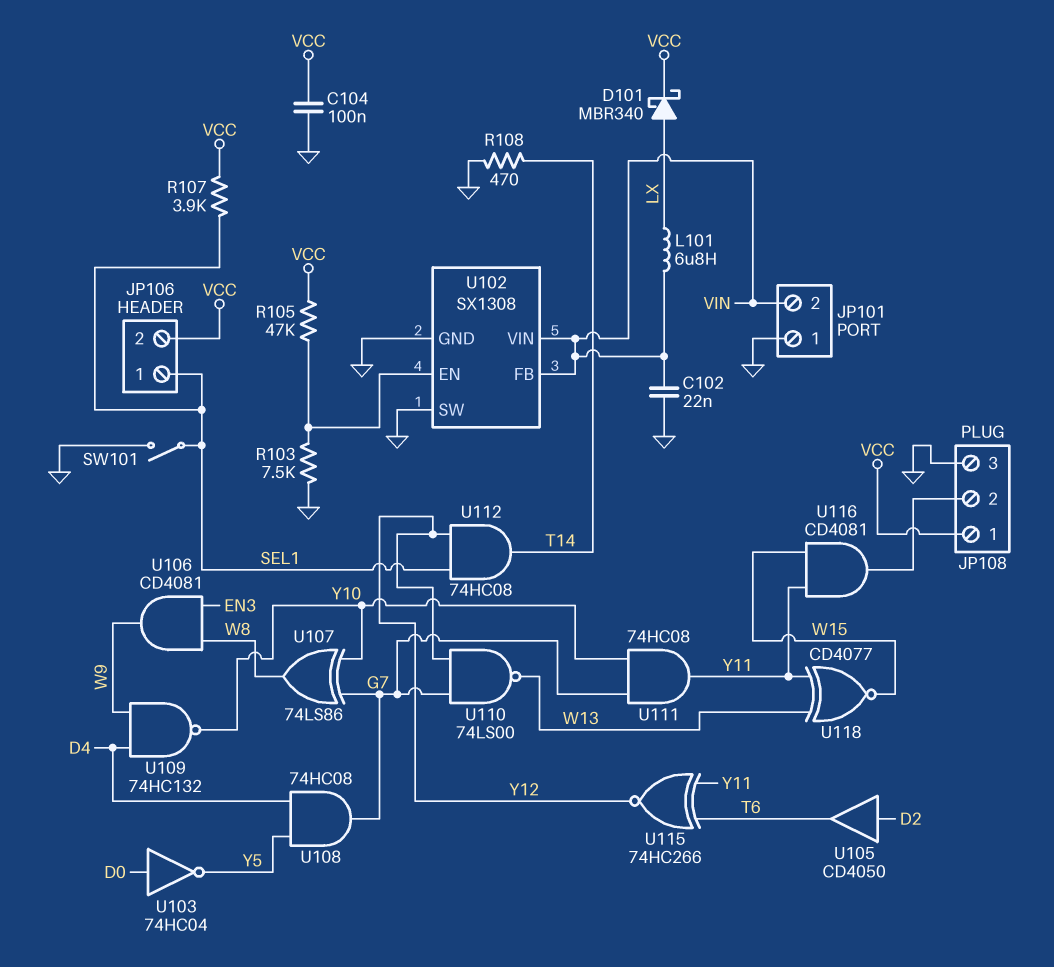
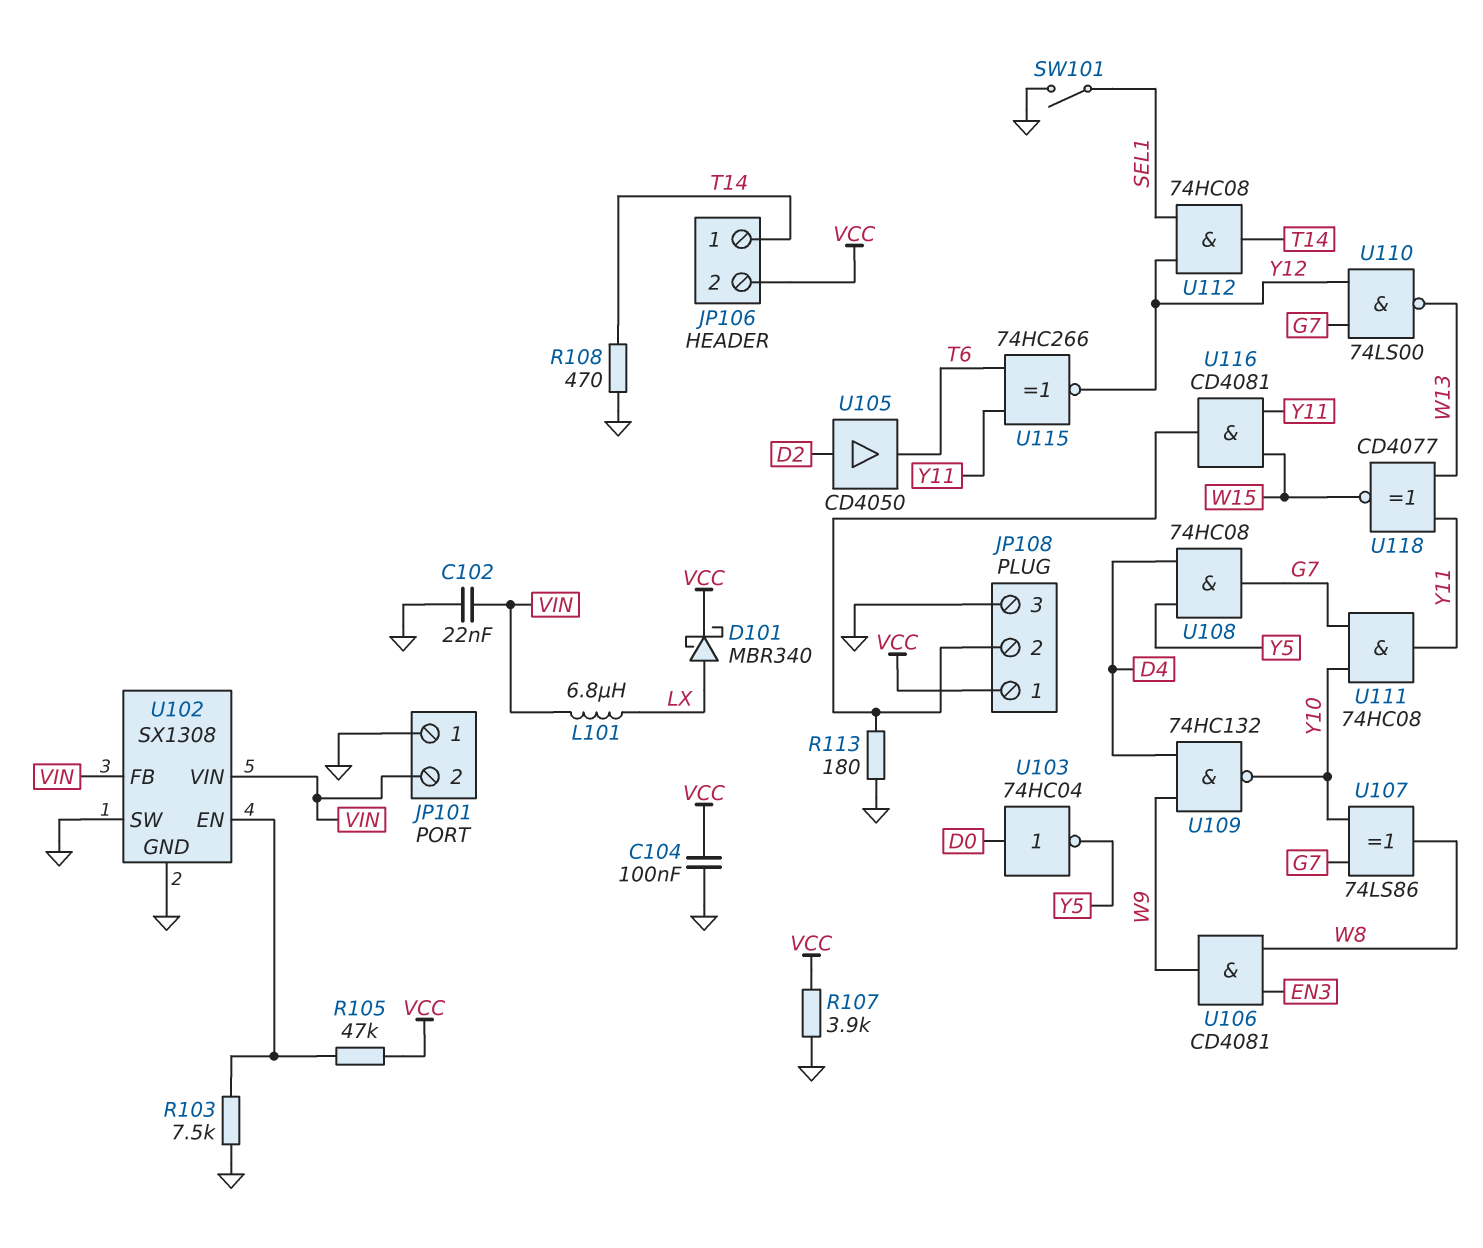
JP106 pin 1: SEL1 -> T14
R107: 3.9k (SEL1, VCC) -> 3.9k (GND, VCC)
R113: none -> 180 (GND, JP108/2)

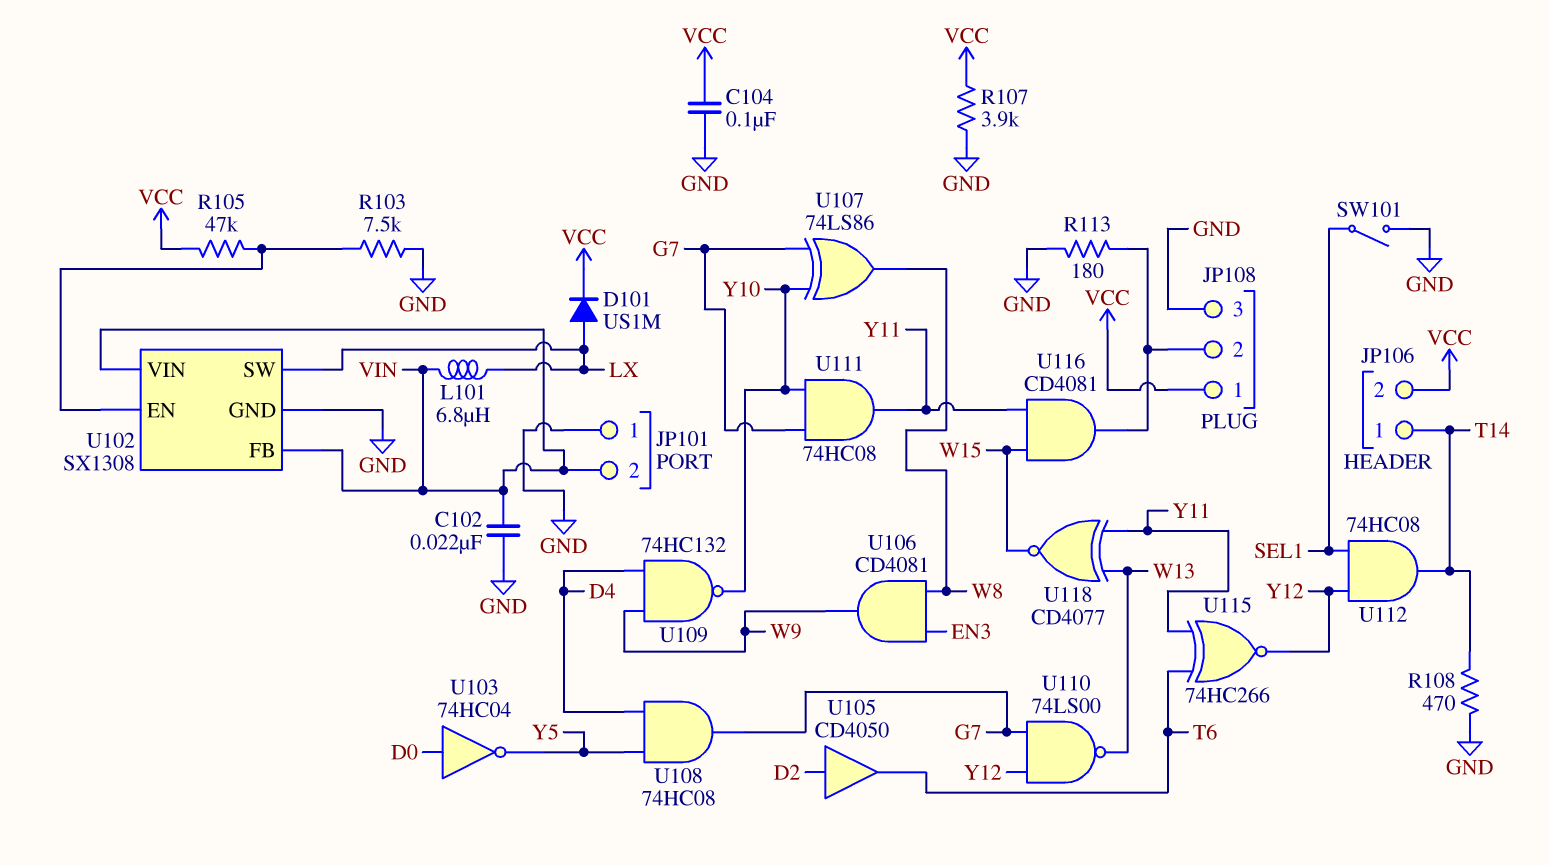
D101: schottky MBR340 (A LX, K VCC) -> diode US1M (A LX, K VCC)
U102 pin SW: GND -> LX

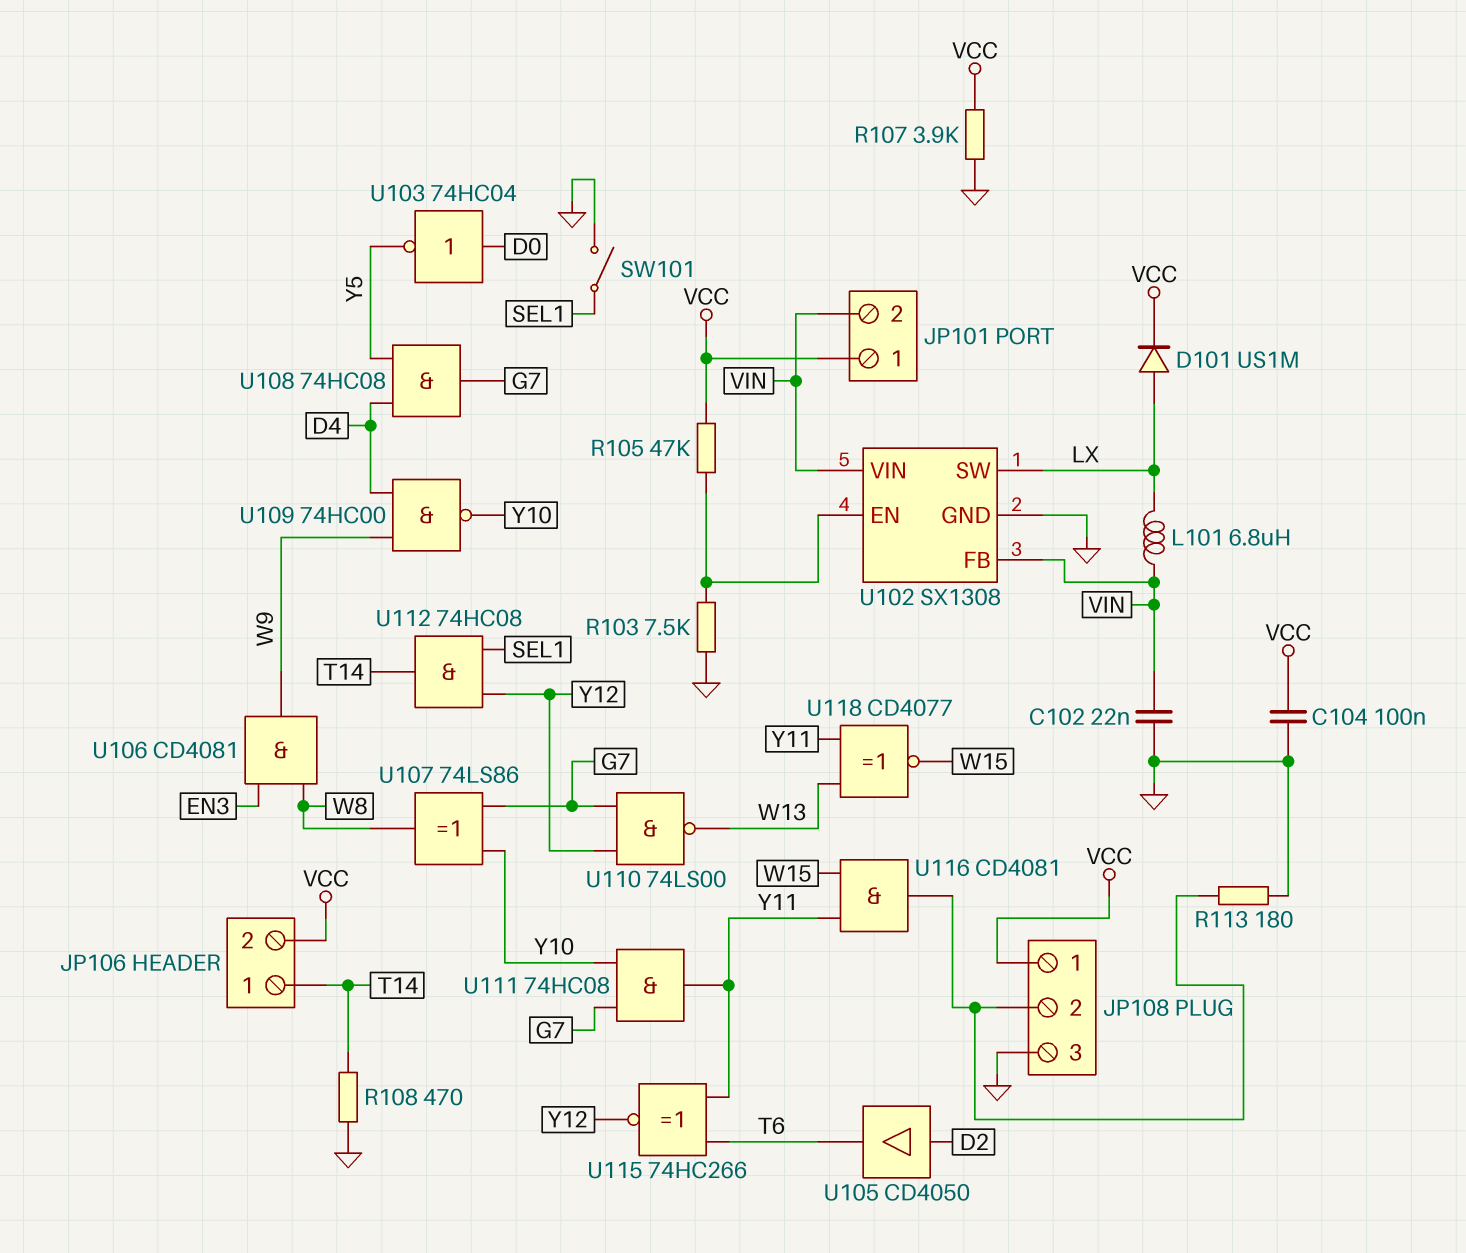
JP101 pin 1: GND -> VCC
U109: NAND 74HC132 (in D4, in W9, out Y10) -> NAND 74HC00 (in D4, in W9, out Y10)

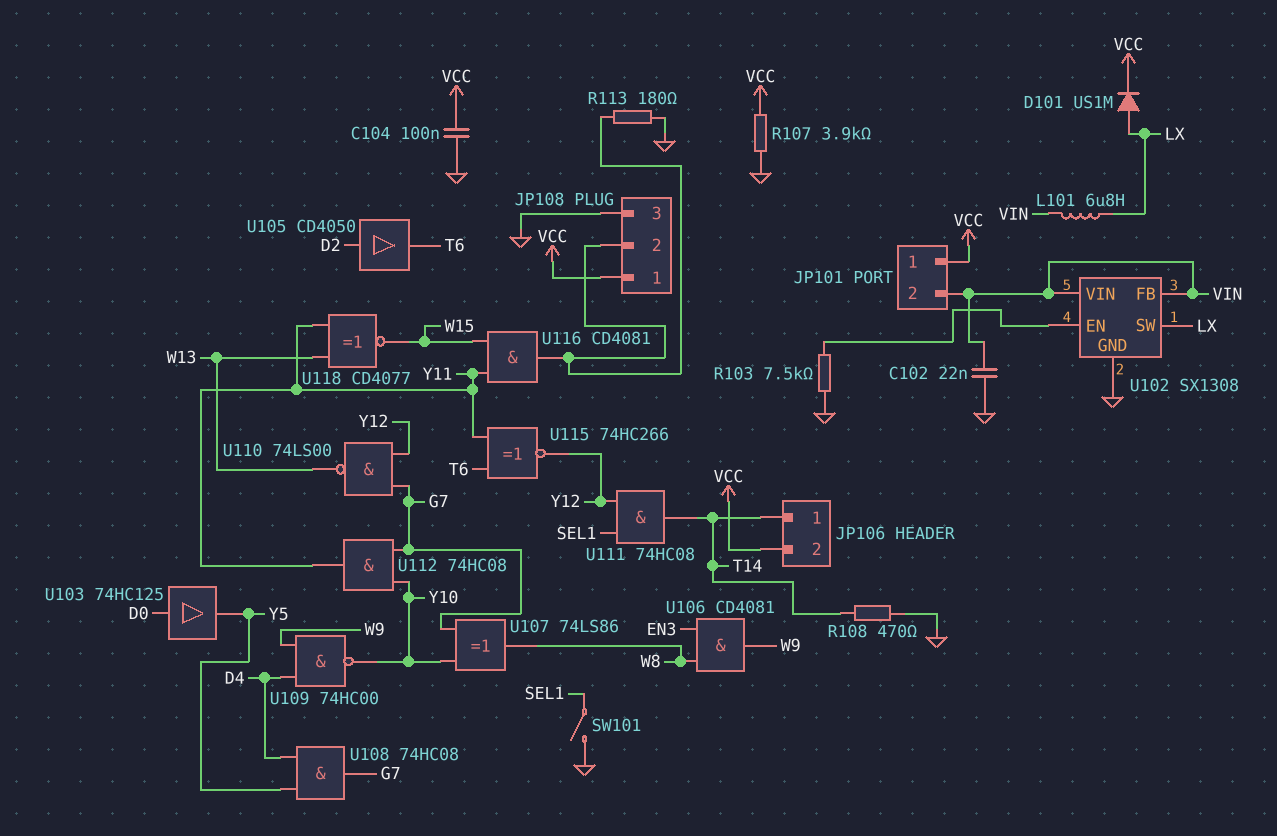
R105: 47k (U102/EN, VCC) -> none
U103: NOT 74HC04 (in D0, out Y5) -> buffer 74HC125 (in D0, out Y5)
U111: AND 74HC08 (in G7, in Y10, out Y11) -> AND 74HC08 (in SEL1, in Y12, out T14)
U112: AND 74HC08 (in SEL1, in Y12, out T14) -> AND 74HC08 (in G7, in Y10, out Y11)

